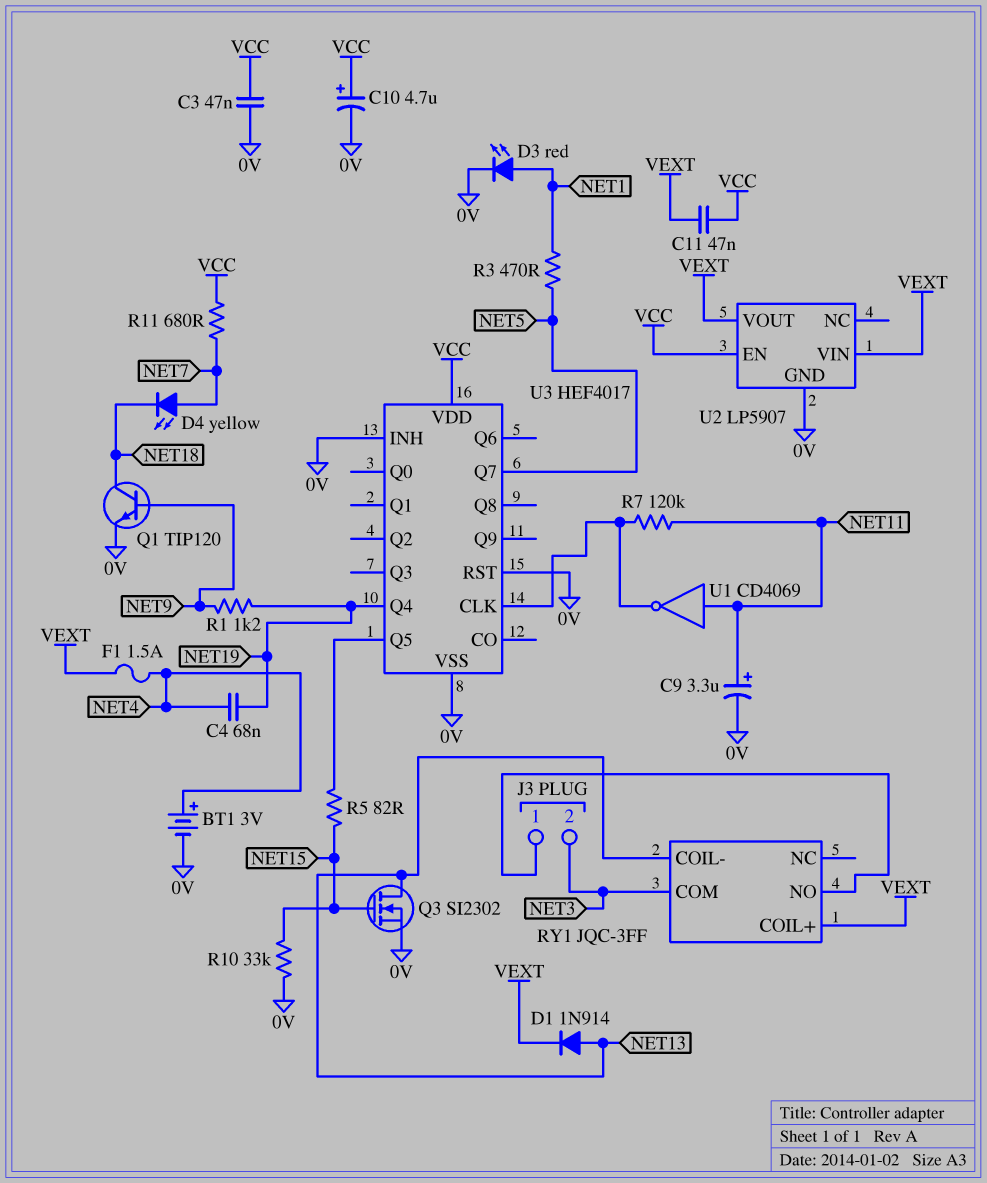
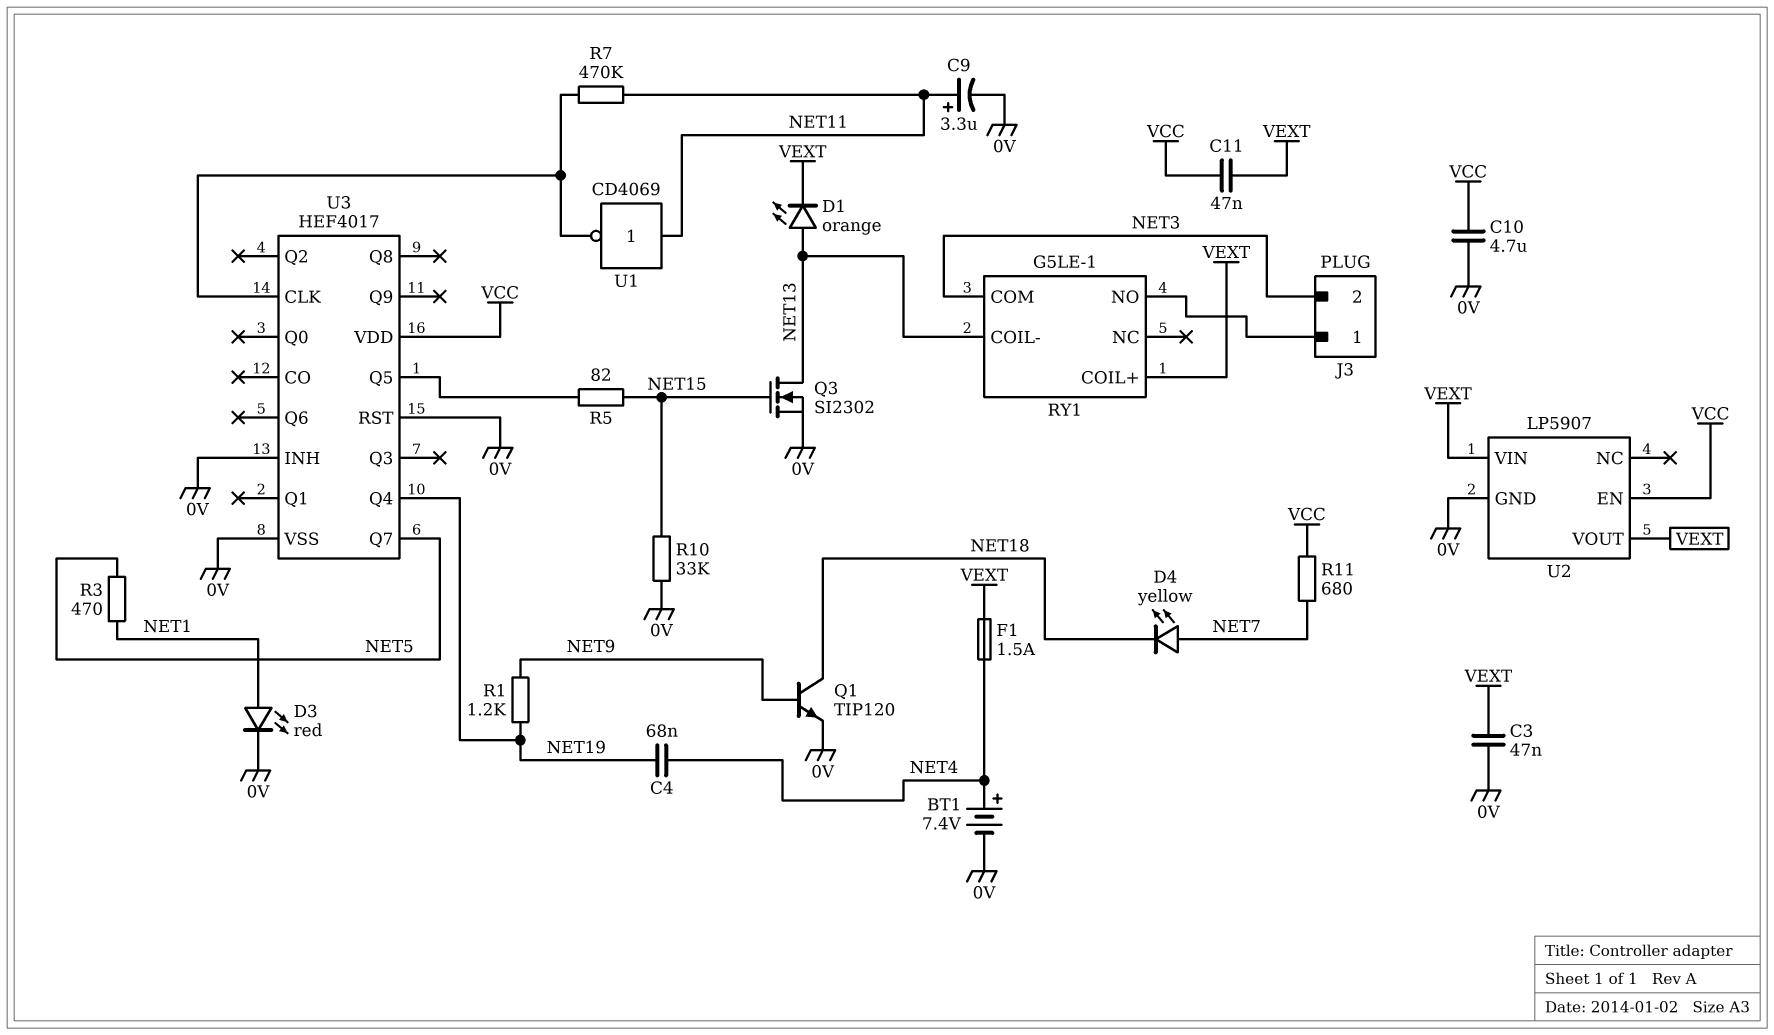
BT1: 3V (plus NET4, minus 0V) -> 7.4V (plus NET4, minus 0V)
C3: 47nF (0V, VCC) -> 47nF (0V, VEXT)
C10: 4.7uF (plus VCC, minus 0V) -> 4.7uF (0V, VCC)
D1: diode 1N914 (A NET13, K VEXT) -> LED orange (A NET13, K VEXT)
R7: 120k (NET11, U3/CLK) -> 470k (NET11, U3/CLK)
RY1: JQC-3FF -> G5LE-1

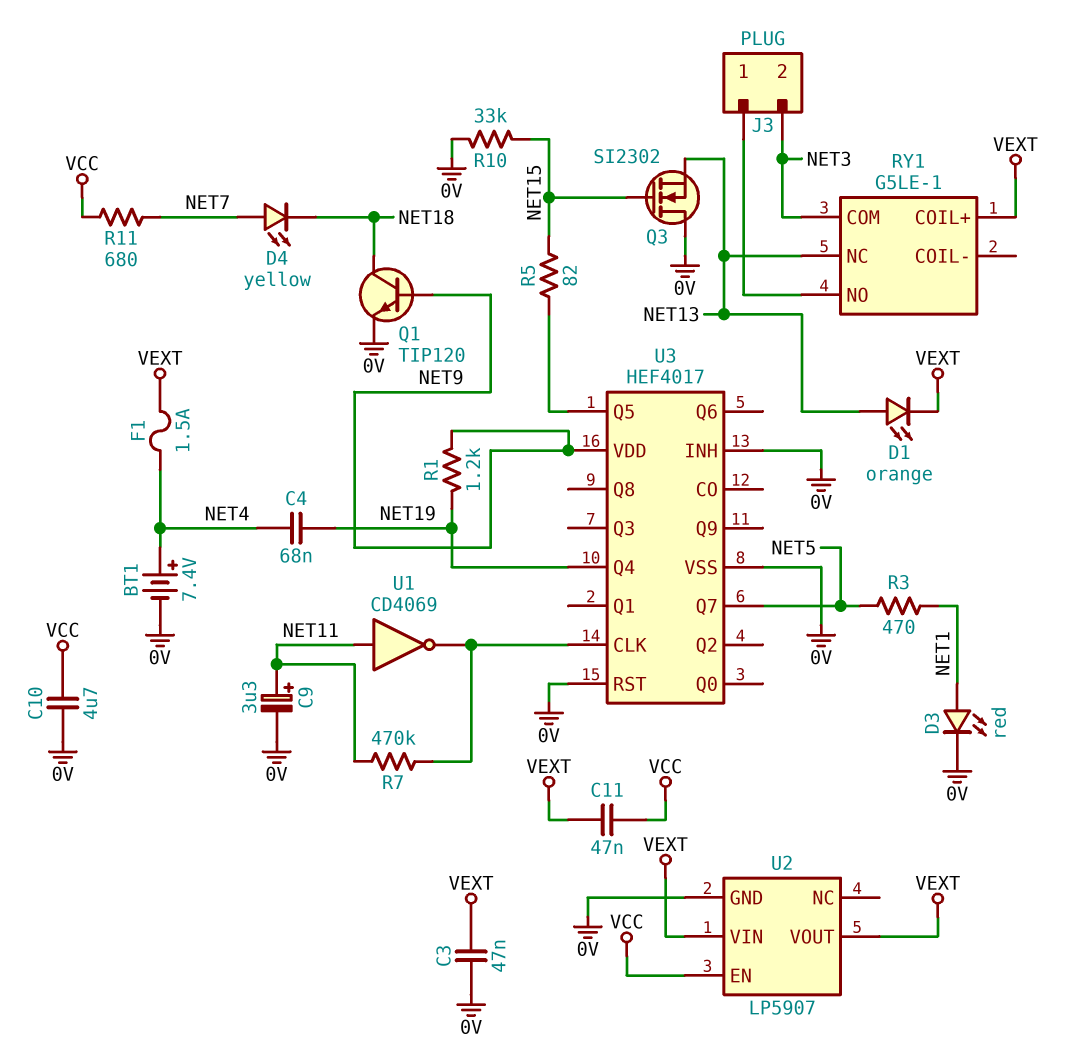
Q3: NMOS SI2302 (G NET15, D NET13, S 0V) -> NMOS SI2302 (G NET15, D 0V, S NET13)
RY1 pin COIL-: NET13 -> none
RY1 pin NC: none -> NET13
U3 pin VDD: VCC -> NET9

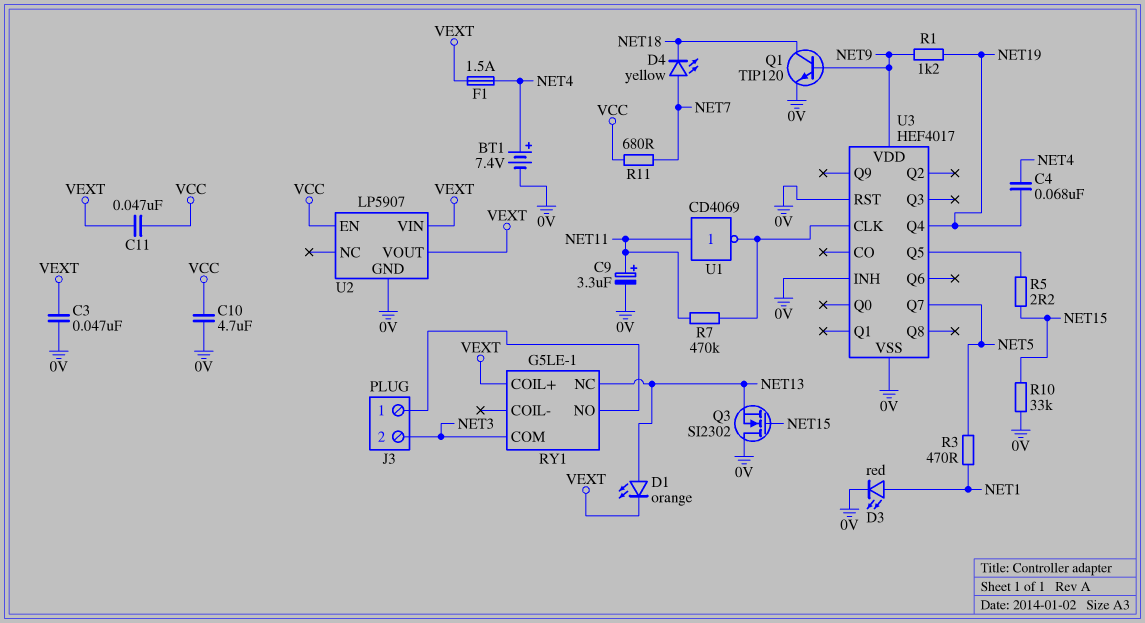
R5: 82 (NET15, U3/Q5) -> 2.2 (NET15, U3/Q5)

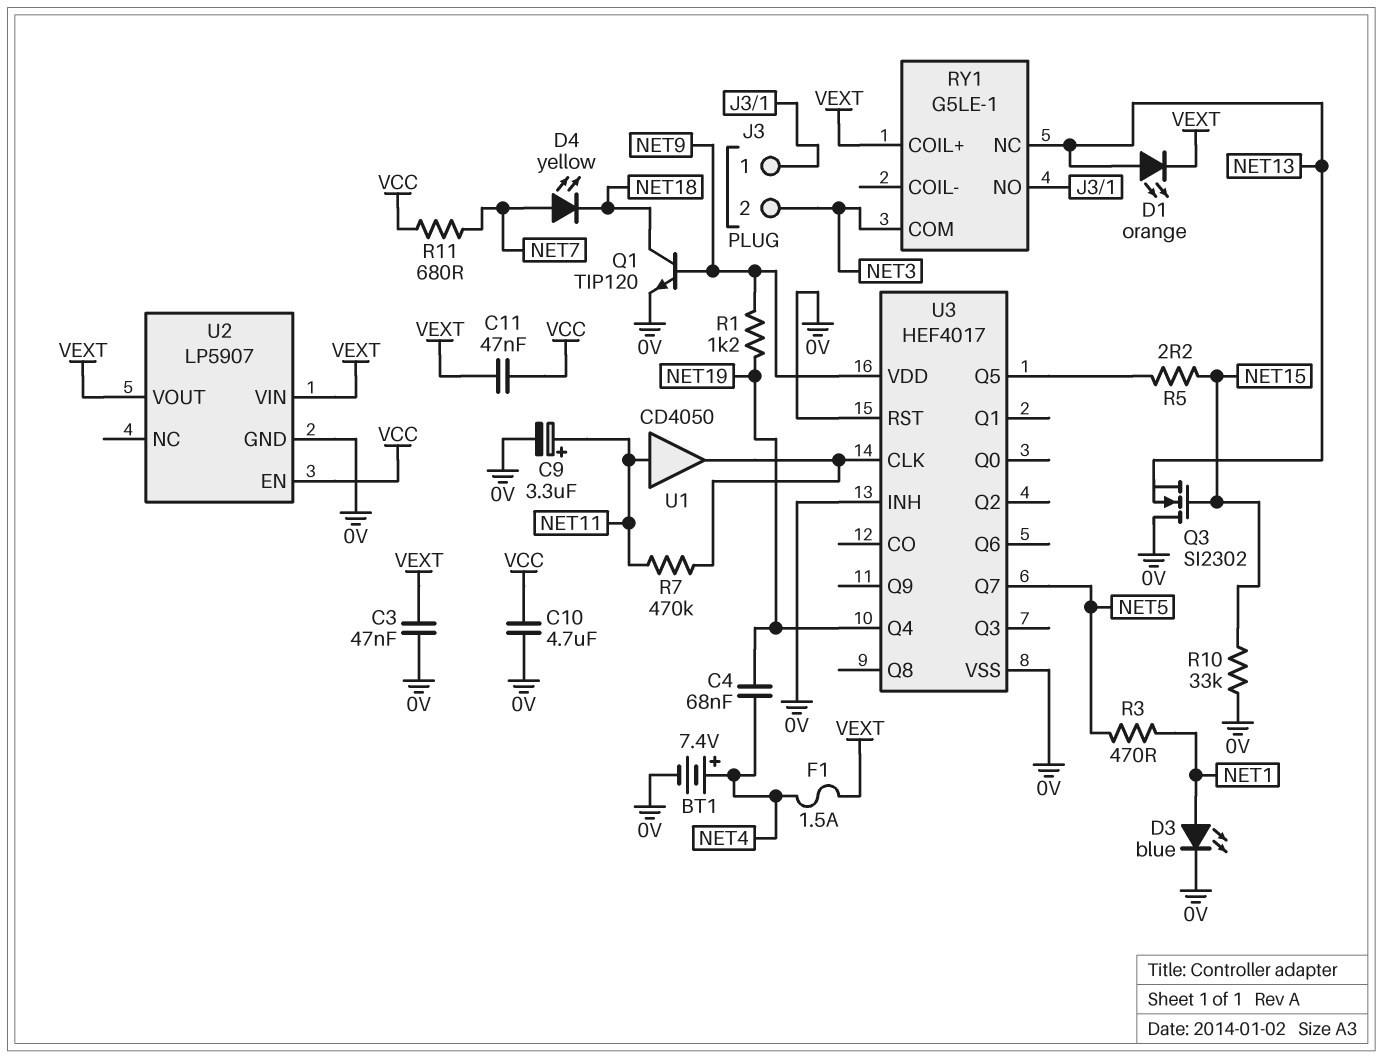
D3: LED red (A NET1, K 0V) -> LED blue (A NET1, K 0V)
U1: NOT CD4069 (in NET11, out U3/CLK) -> buffer CD4050 (in NET11, out U3/CLK)

